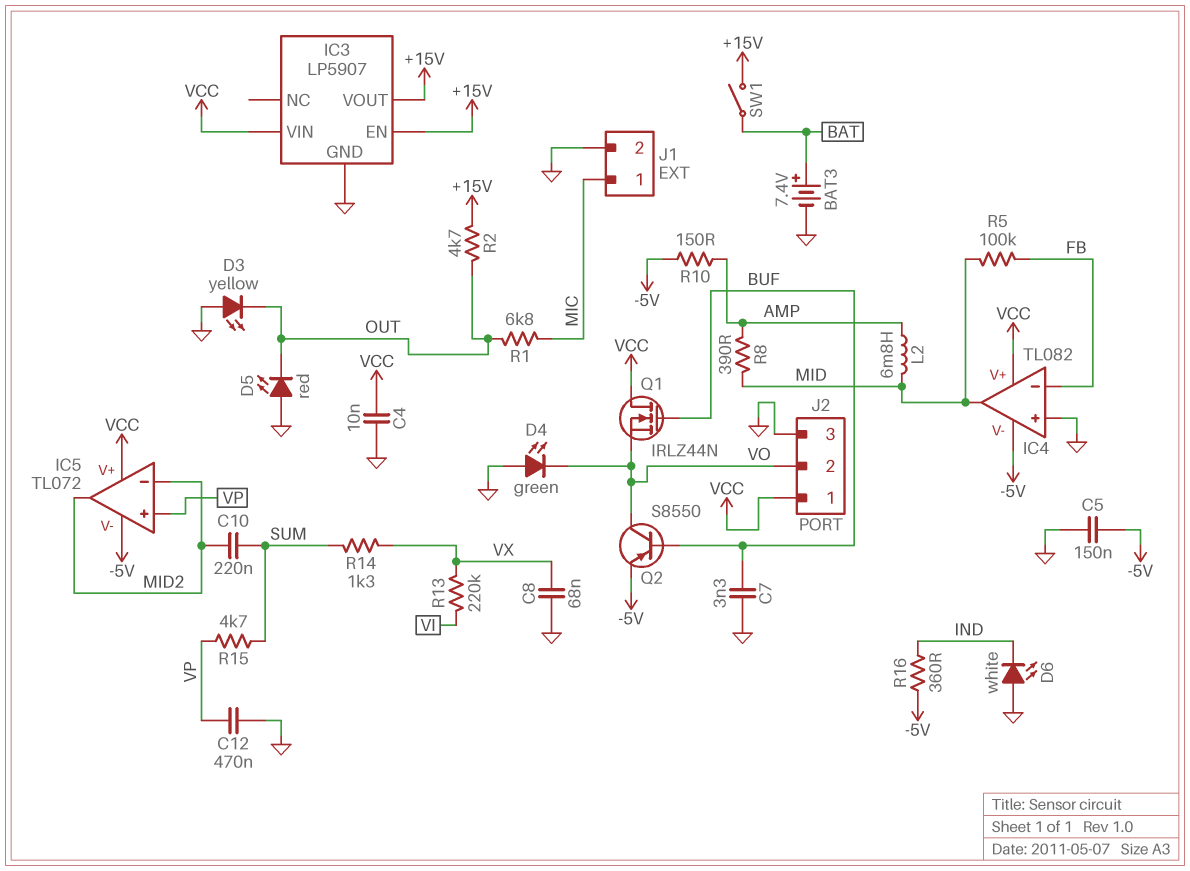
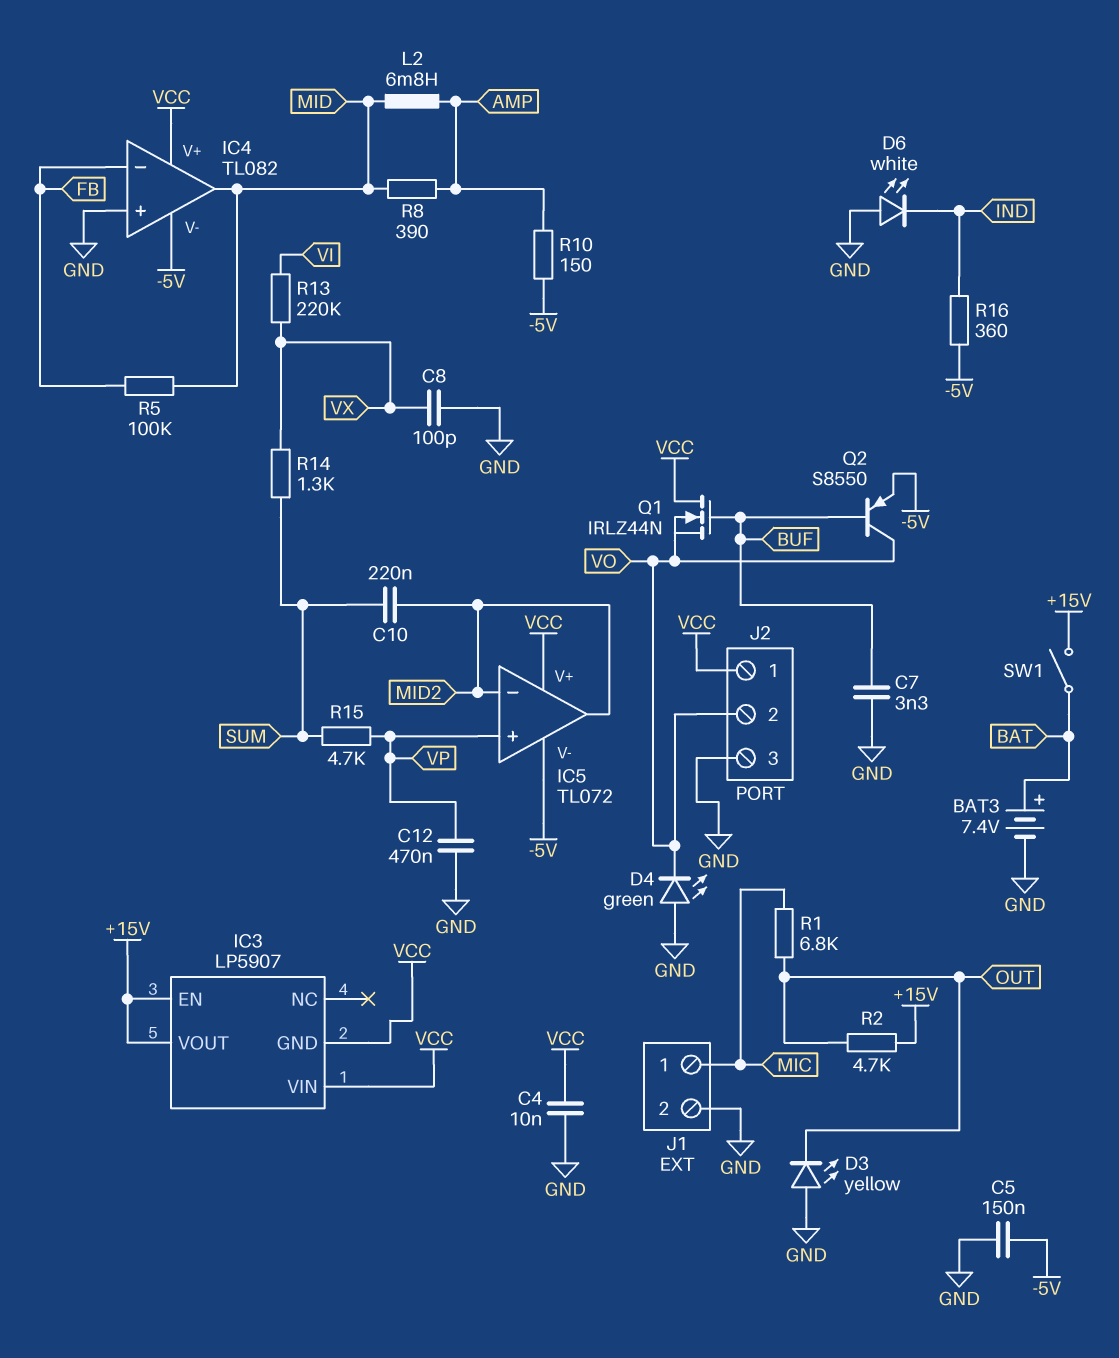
C8: 68nF (GND, VX) -> 100pF (GND, VX)
D5: LED red (A GND, K OUT) -> none
IC3 pin GND: GND -> VCC

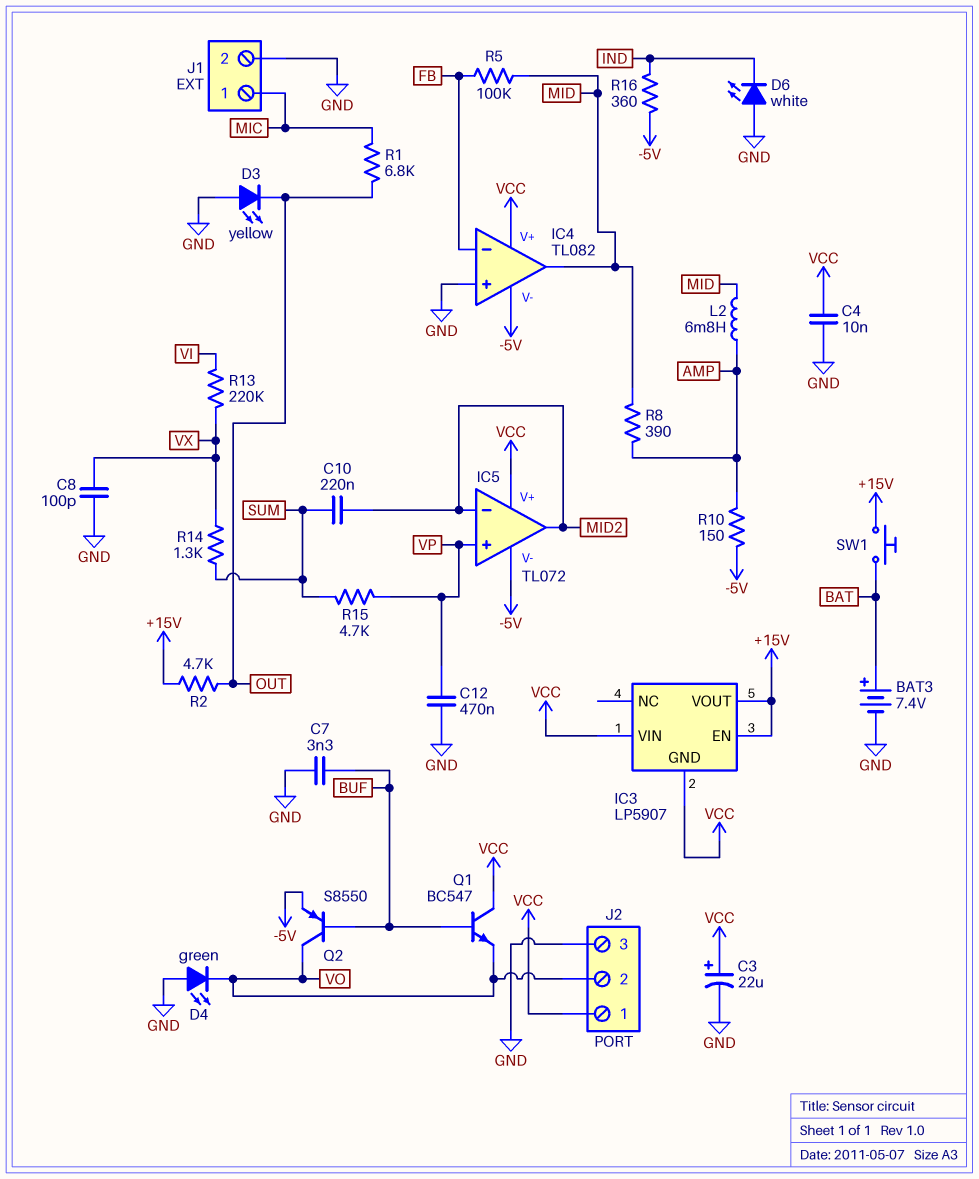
C3: none -> 22uF (plus VCC, minus GND)
C5: 150nF (-5V, GND) -> none
Q1: NMOS IRLZ44N (G BUF, D VCC, S VO) -> NPN BC547 (B BUF, C VCC, E VO)
SW1: switch (+15V, BAT) -> button (+15V, BAT)

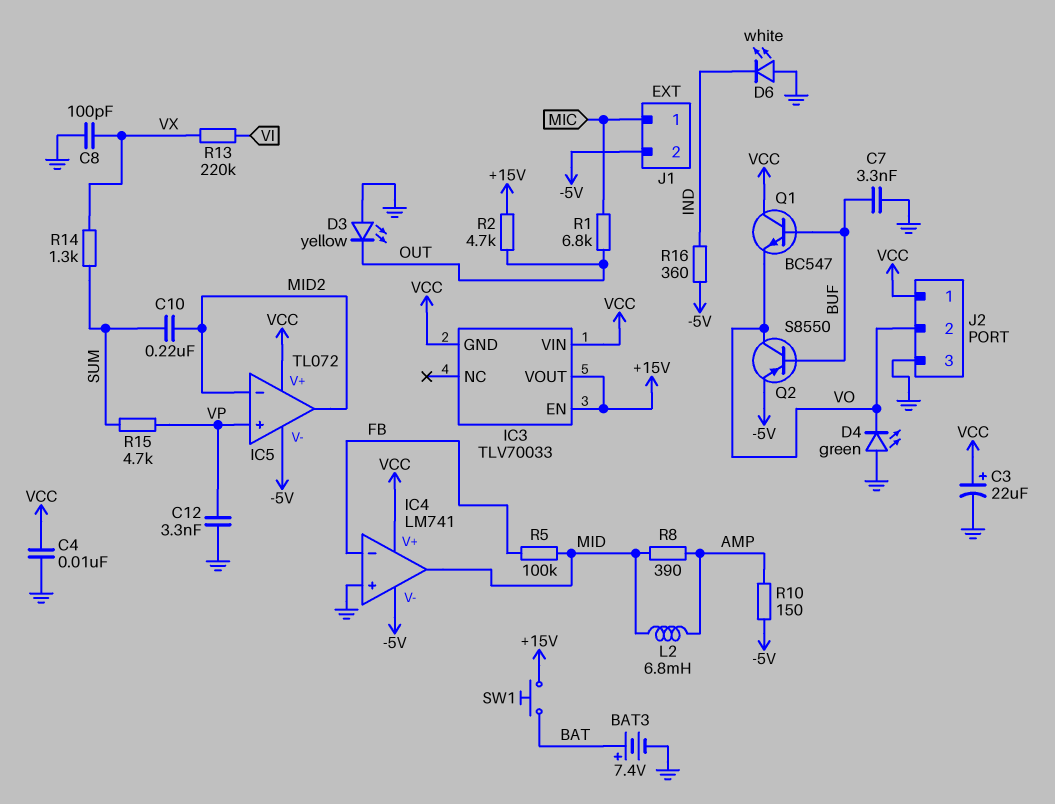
C12: 470nF (GND, VP) -> 3.3nF (GND, VP)
IC3: LP5907 -> TLV70033
IC4: TL082 -> LM741
J1 pin 2: GND -> -5V

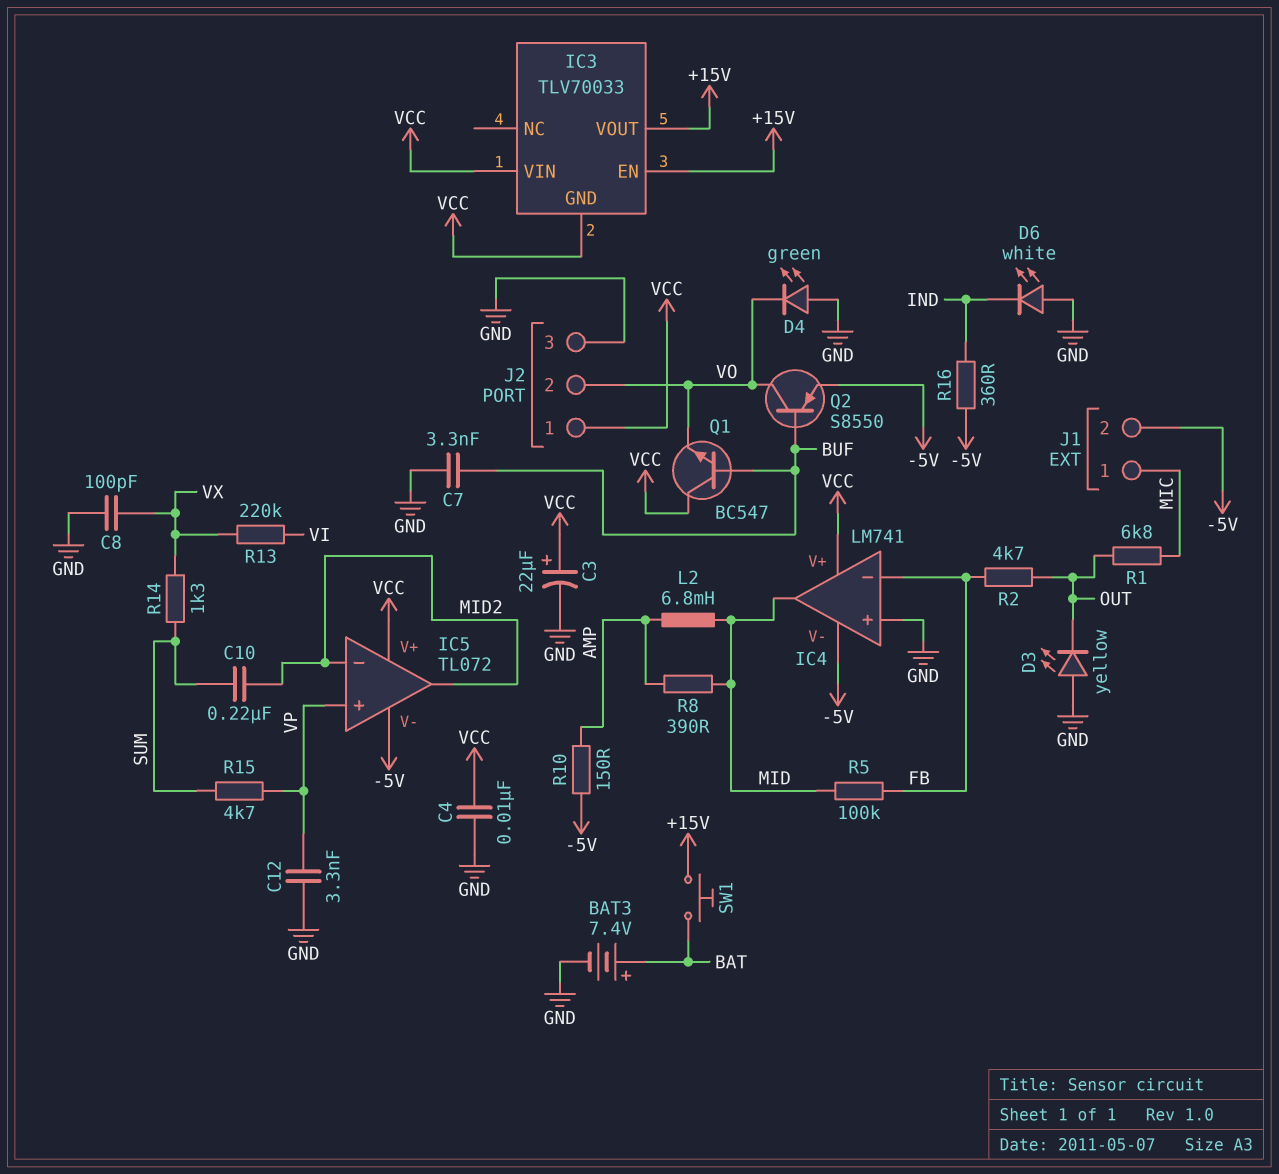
R2: 4.7k (+15V, OUT) -> 4.7k (FB, OUT)

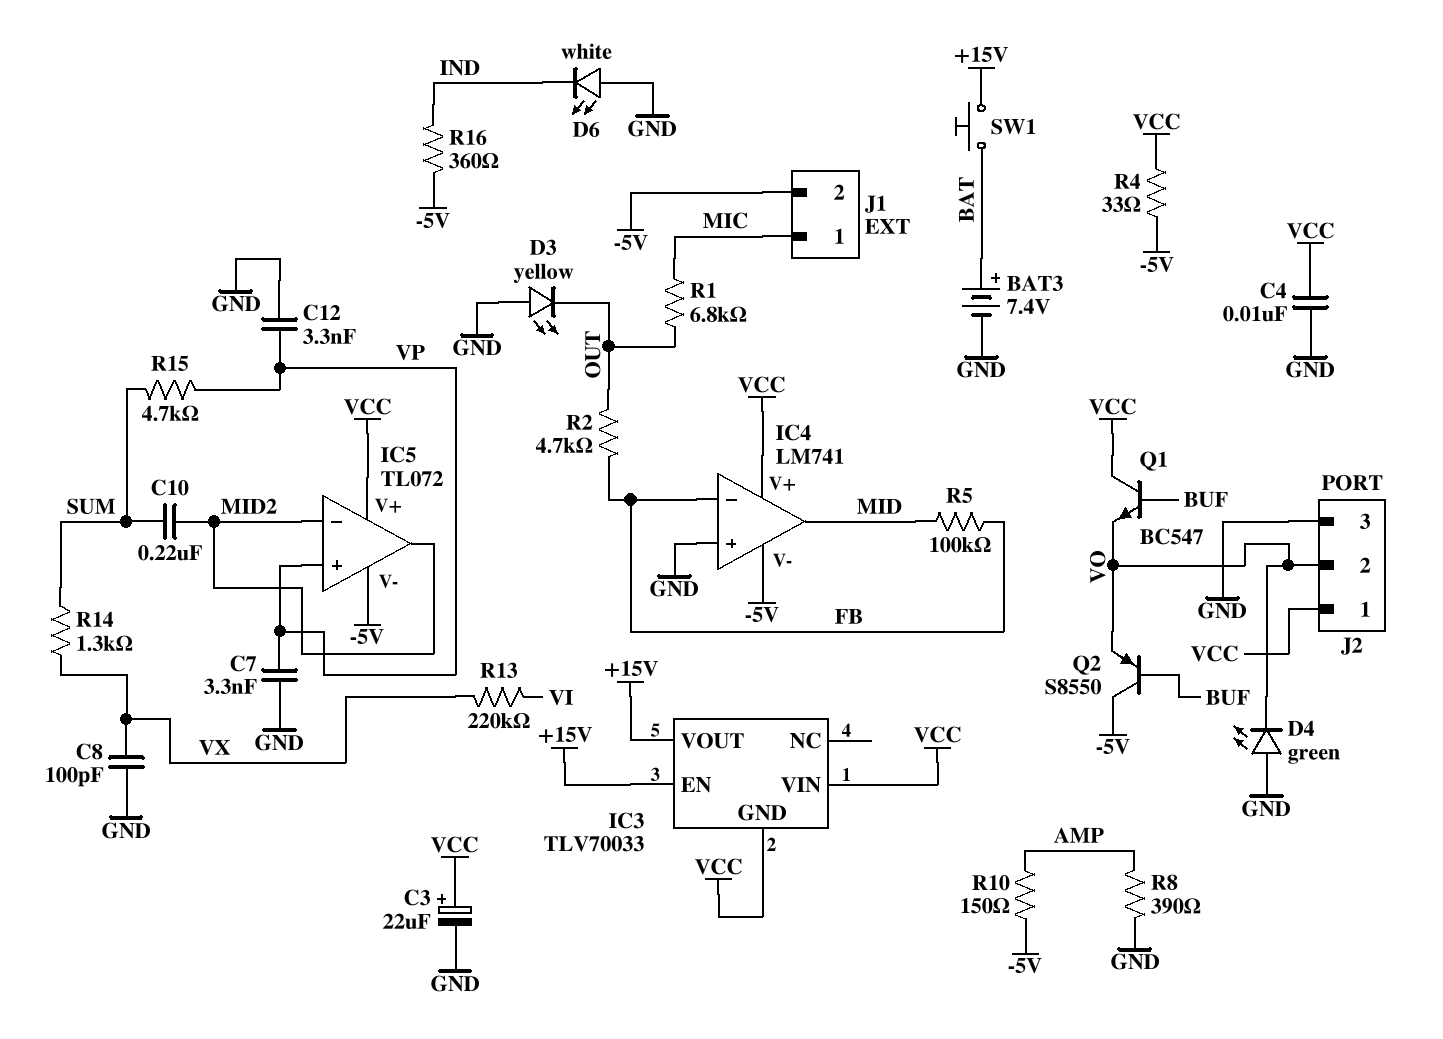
C7: 3.3nF (BUF, GND) -> 3.3nF (GND, VP)
L2: 6.8mH (AMP, MID) -> none
Q2: PNP S8550 (B BUF, C VO, E -5V) -> PNP S8550 (B BUF, C -5V, E VO)
R4: none -> 33 (-5V, VCC)
R8: 390 (AMP, MID) -> 390 (AMP, GND)

